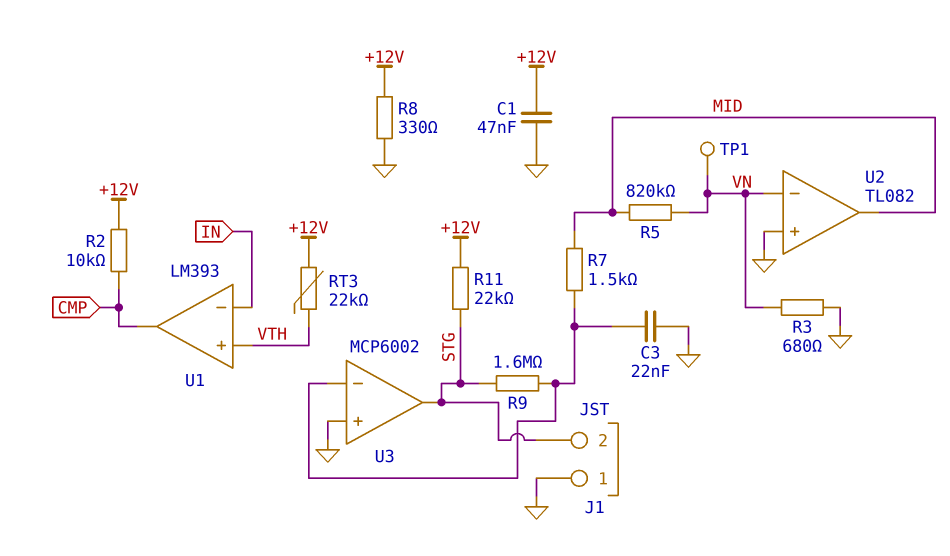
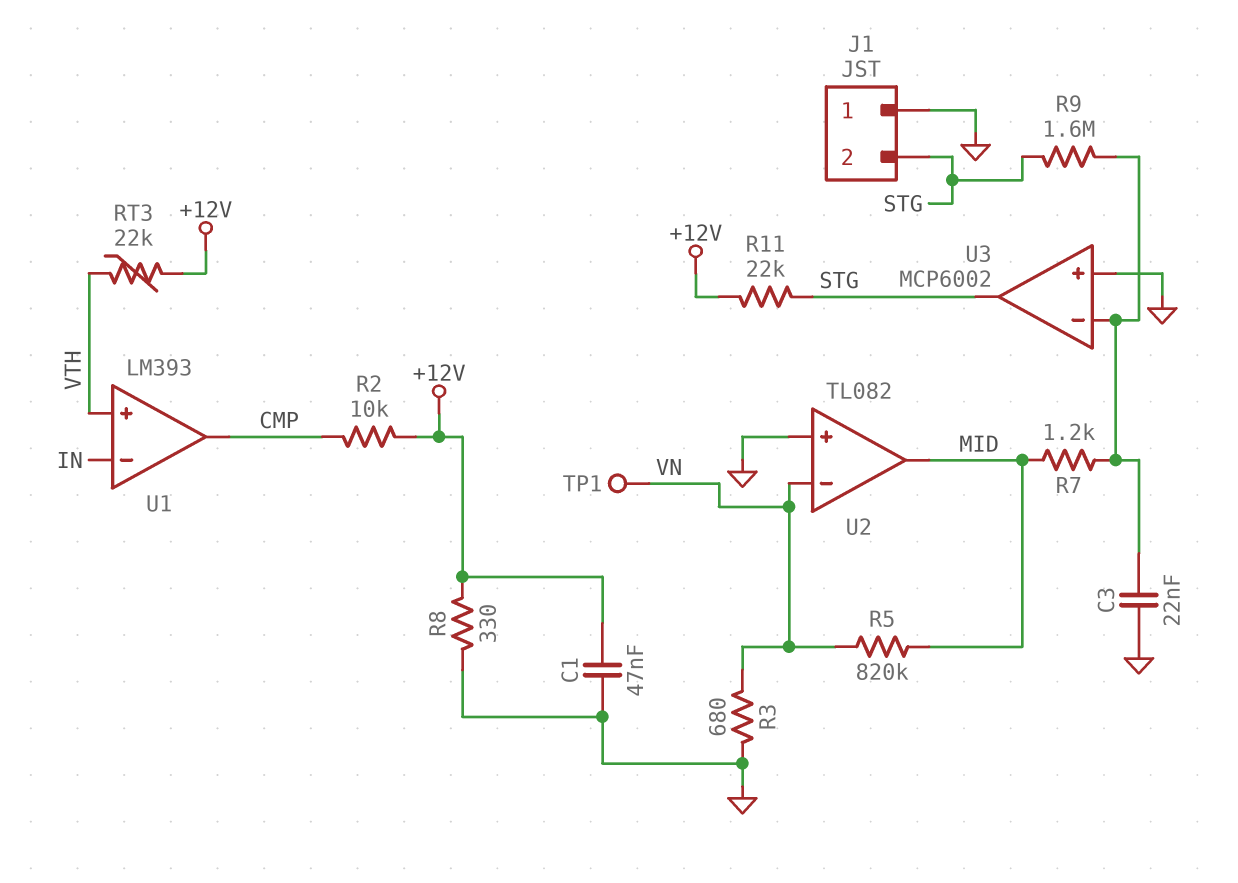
R7: 1.5k (MID, U3/in-) -> 1.2k (MID, U3/in-)

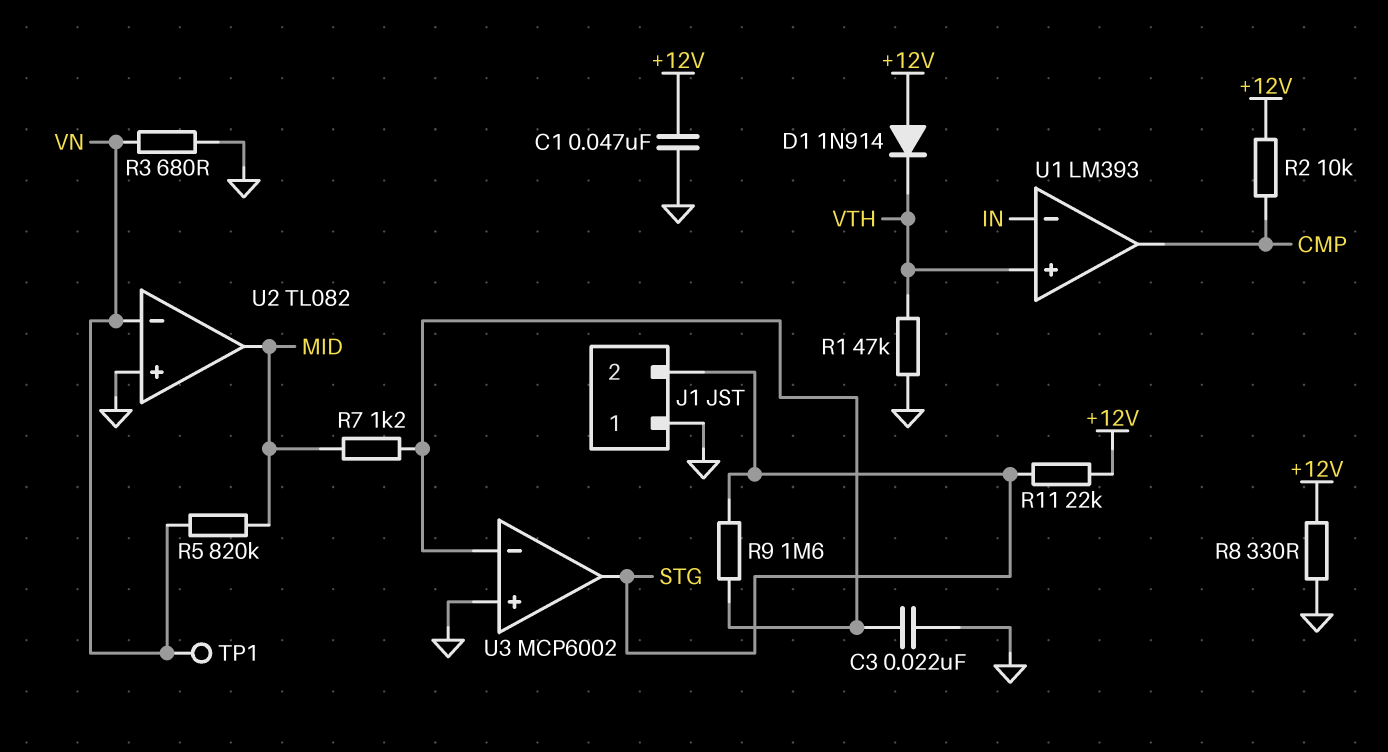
D1: none -> diode 1N914 (A +12V, K VTH)
R1: none -> 47k (GND, VTH)
RT3: 22k (+12V, VTH) -> none

